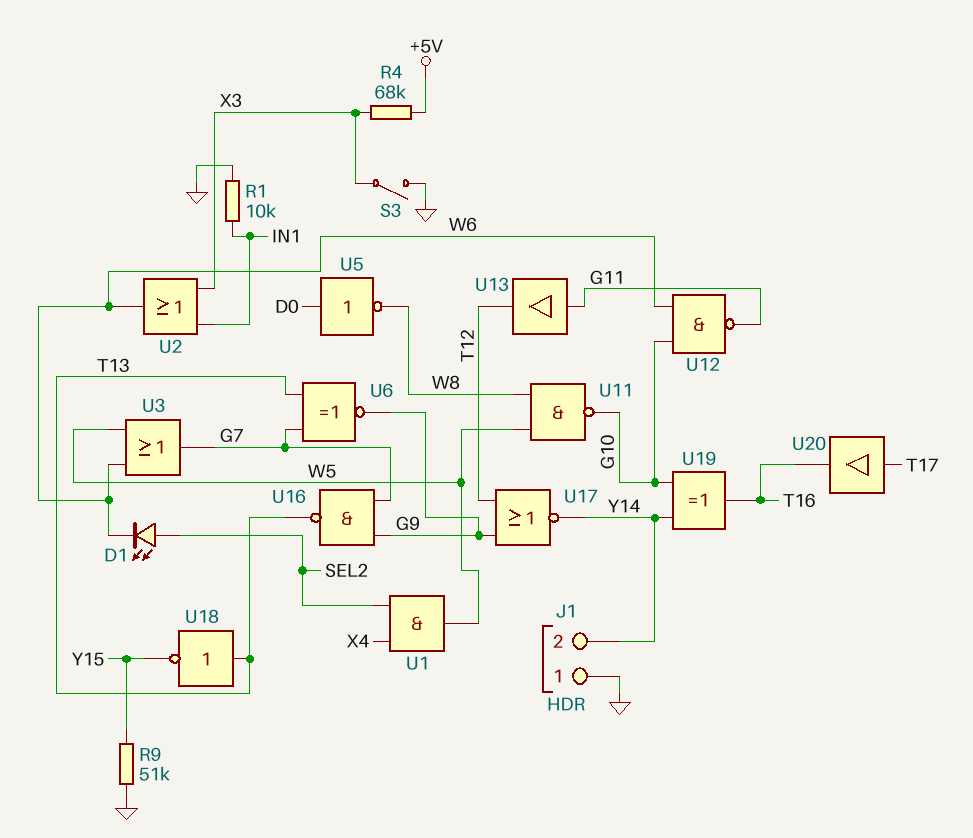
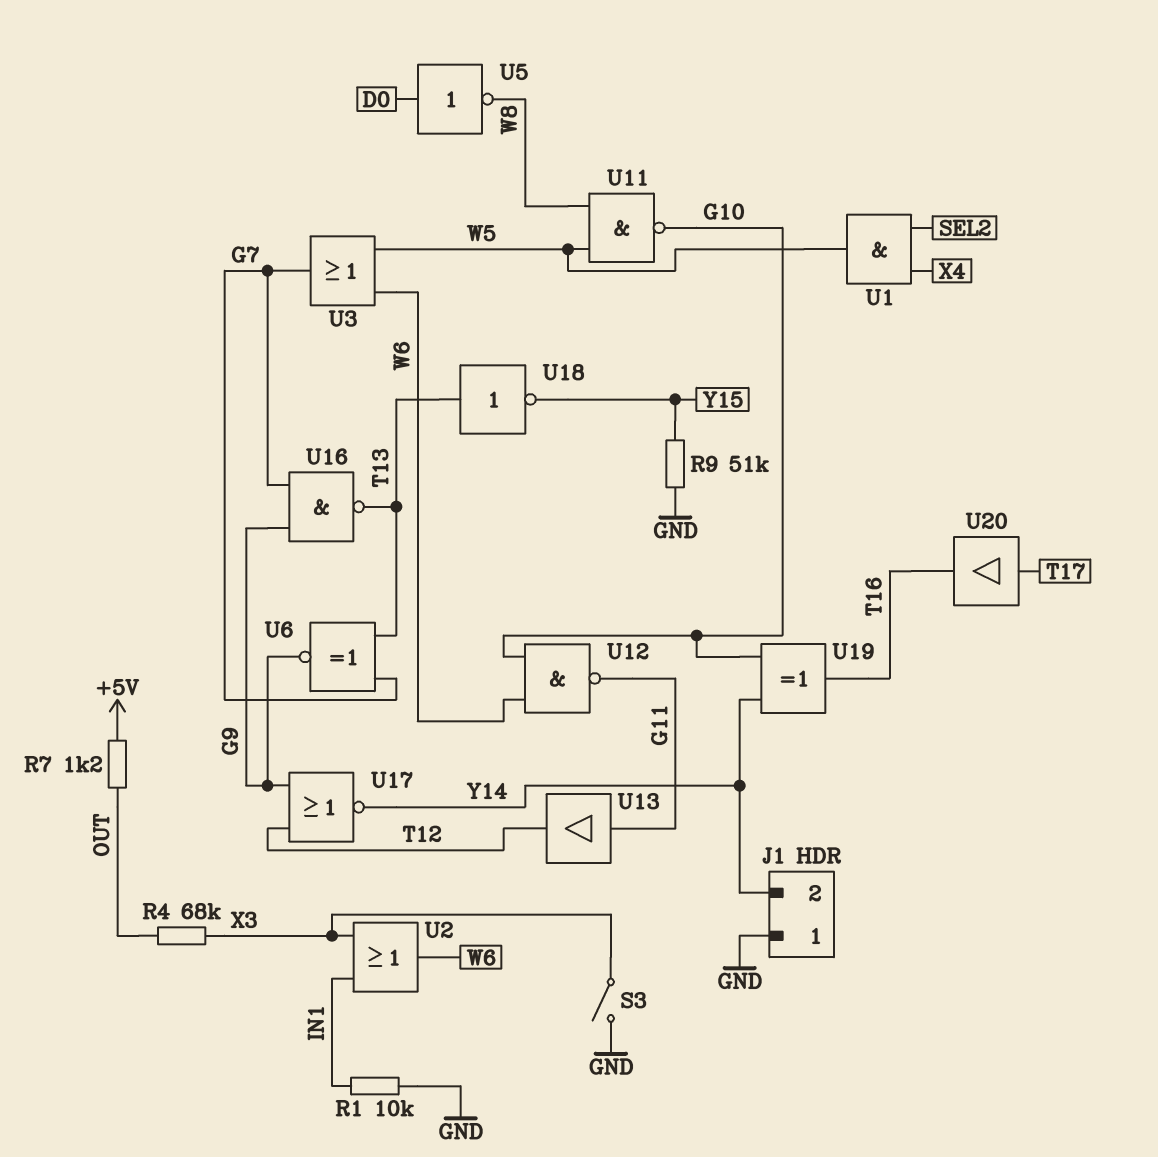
D1: LED (A SEL2, K W6) -> none
R4: 68k (+5V, X3) -> 68k (OUT, X3)
R7: none -> 1.2k (+5V, OUT)

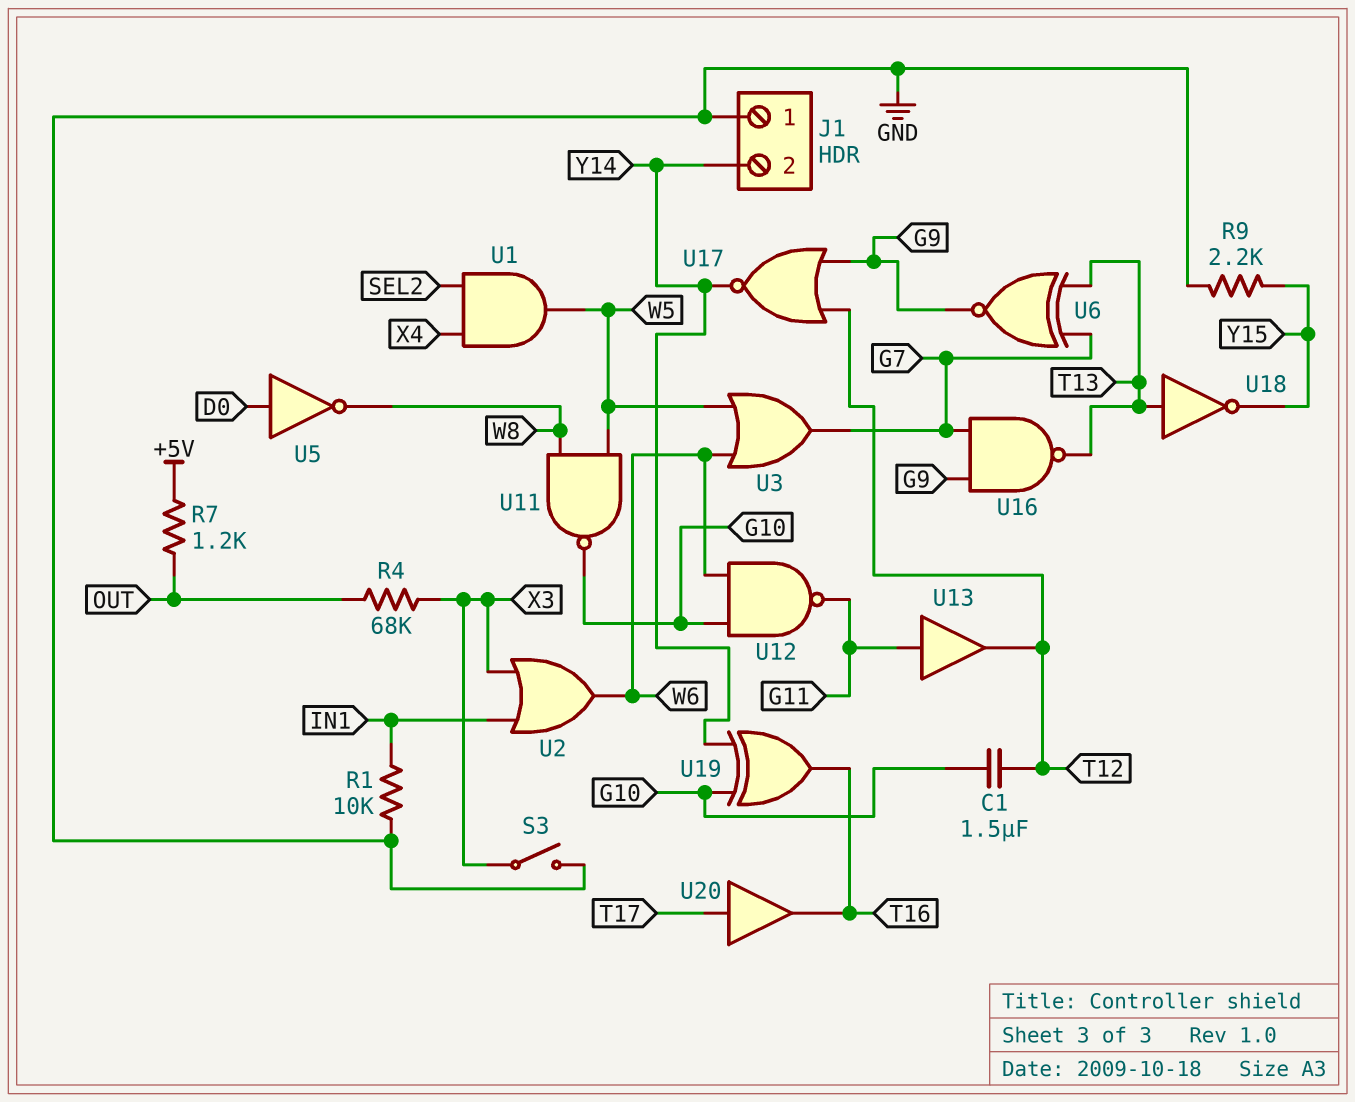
C1: none -> 1.5uF (G10, T12)
R9: 51k (GND, Y15) -> 2.2k (GND, Y15)

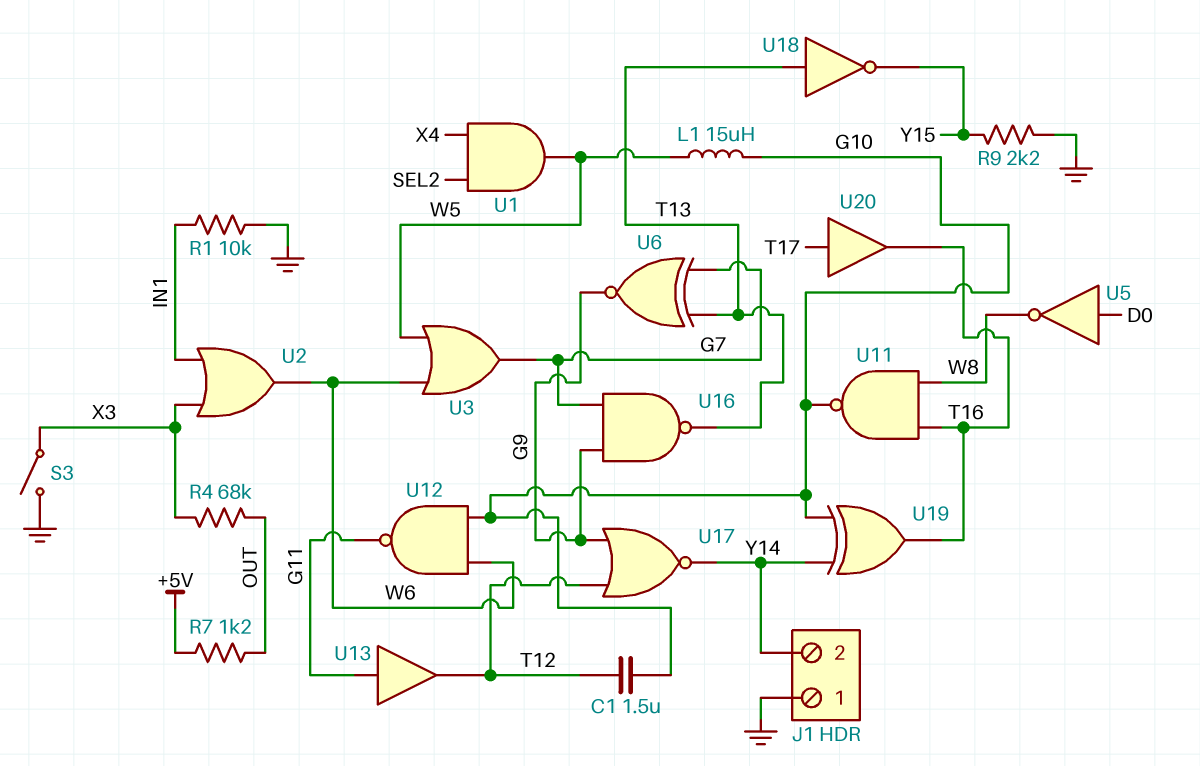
L1: none -> 15uH (G10, W5)
U11: NAND (in W5, in W8, out G10) -> NAND (in T16, in W8, out G10)

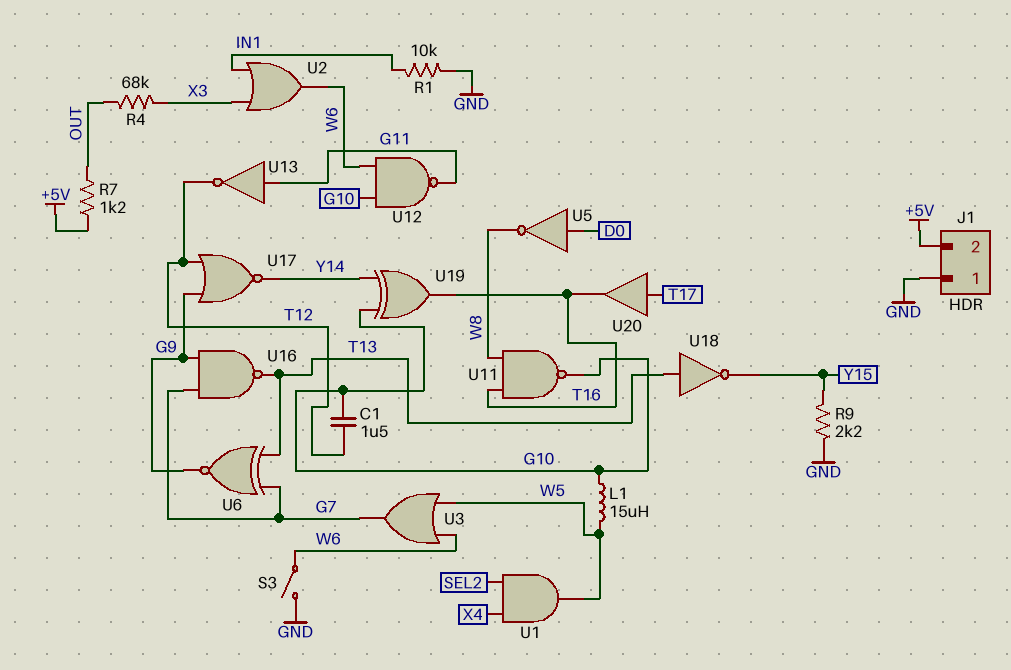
J1 pin 2: Y14 -> +5V
S3: switch (GND, X3) -> switch (GND, W6)
U13: buffer (in G11, out T12) -> NOT (in G11, out T12)

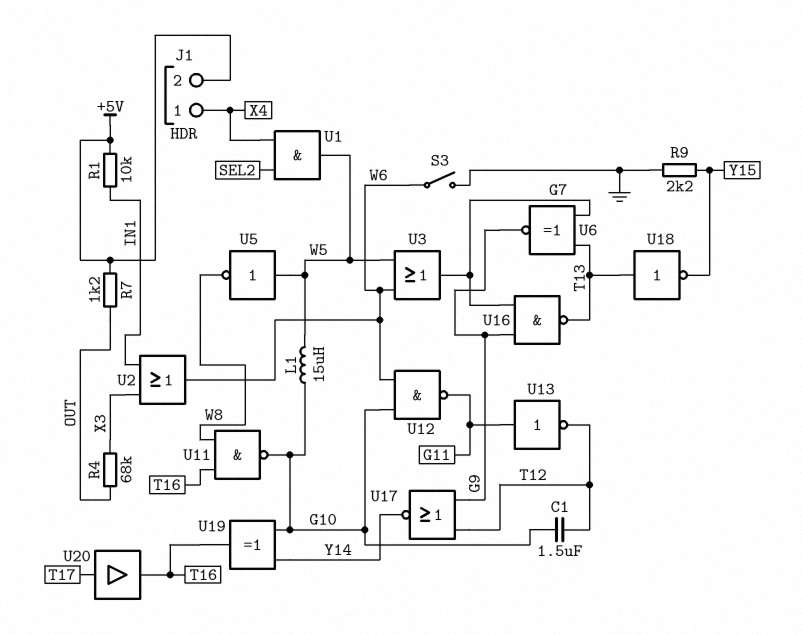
J1 pin 1: GND -> X4
R1: 10k (GND, IN1) -> 10k (+5V, IN1)
U5: NOT (in D0, out W8) -> NOT (in W5, out W8)

